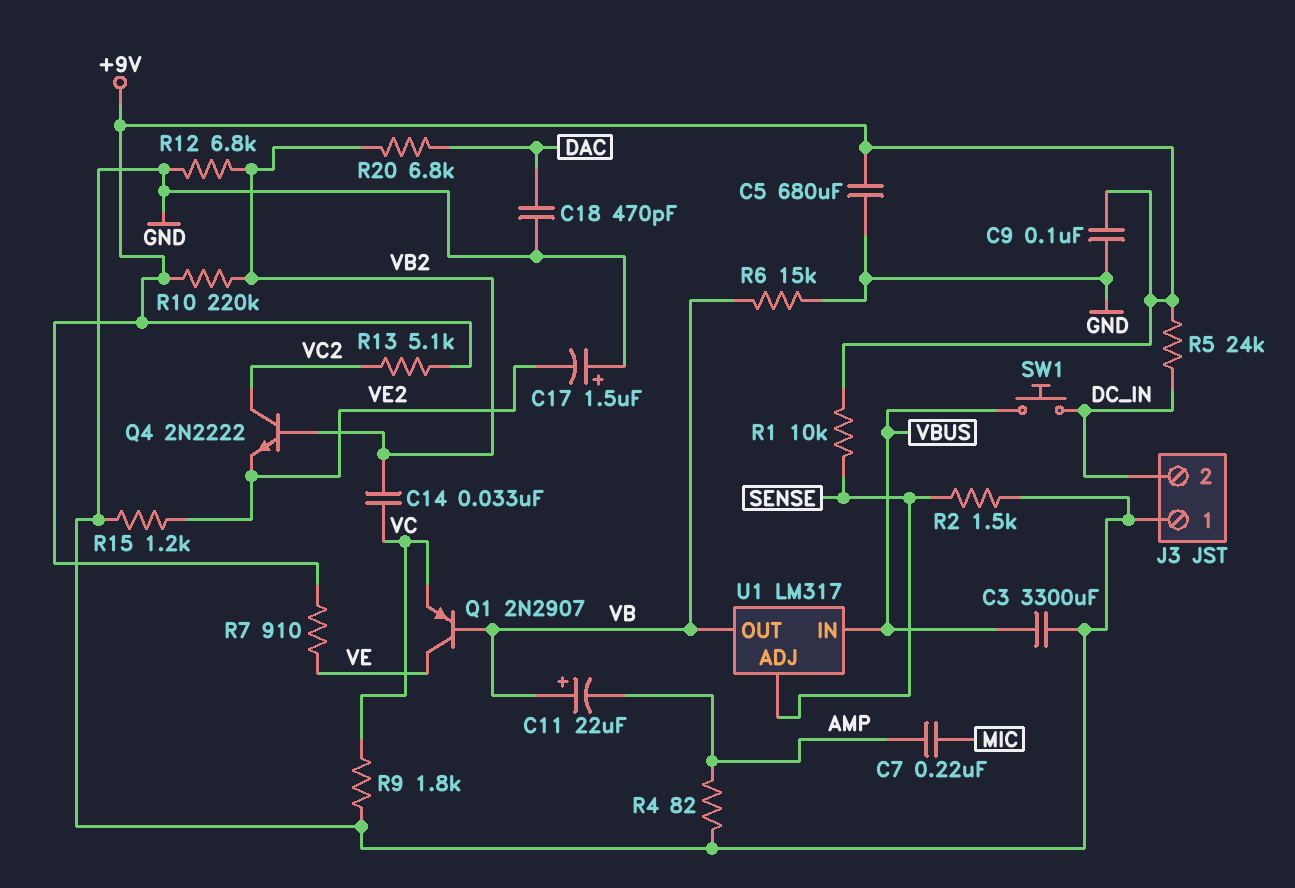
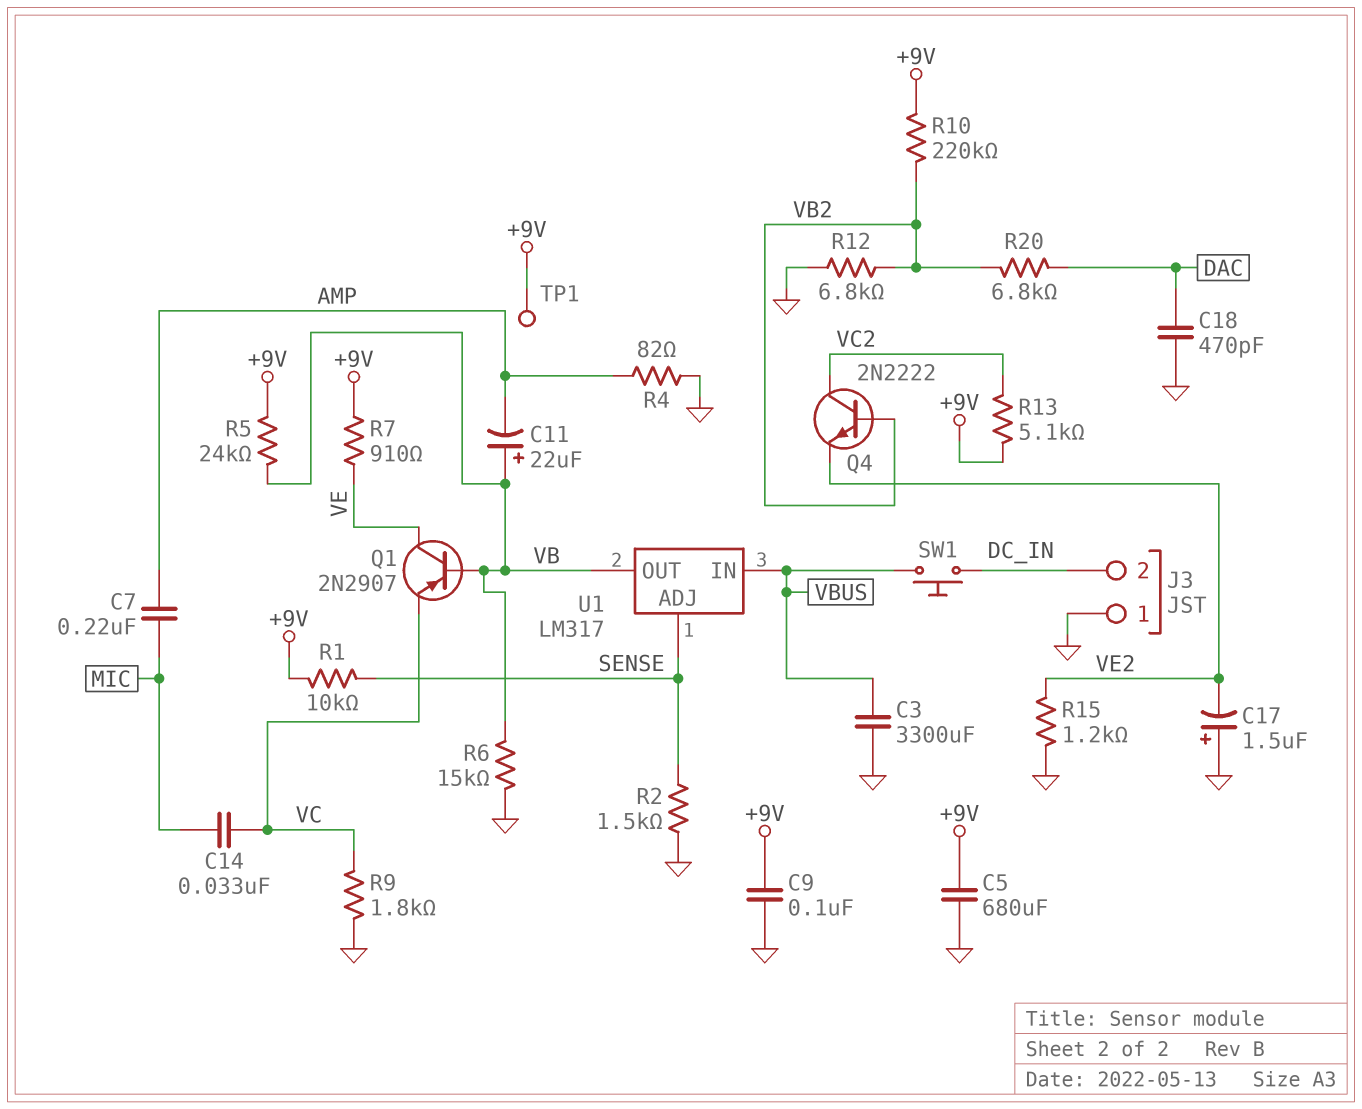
C14: 33nF (VB2, VC) -> 33nF (MIC, VC)
R5: 24k (+9V, DC_IN) -> 24k (+9V, VB)
TP1: none -> test point (+9V)

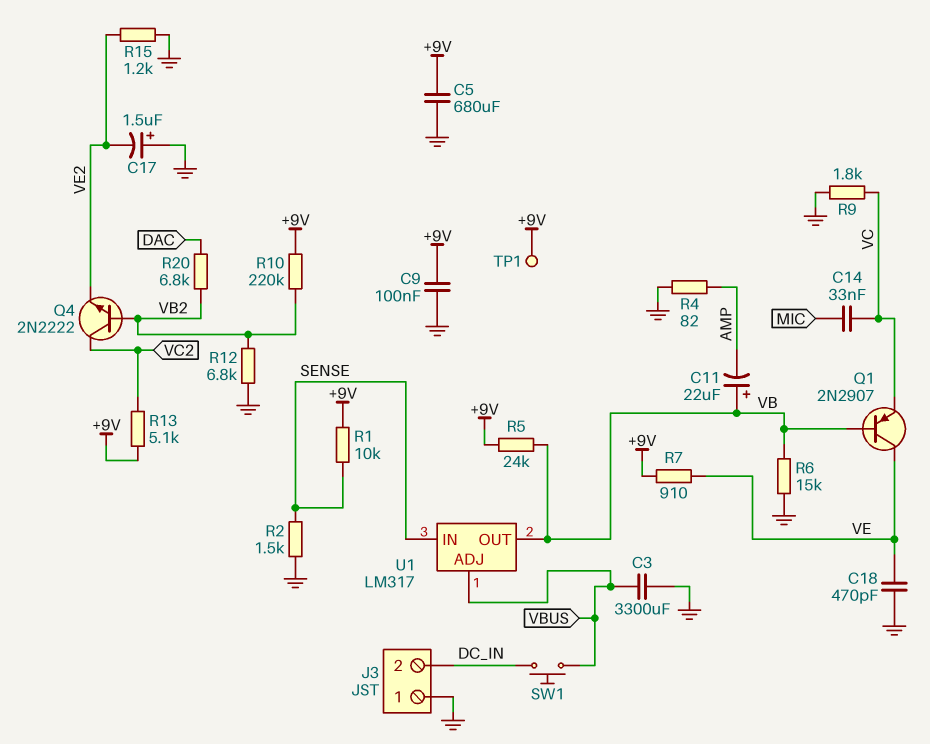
C7: 220nF (AMP, MIC) -> none
C18: 470pF (DAC, GND) -> 470pF (GND, VE)
U1 pin ADJ: SENSE -> VBUS
U1 pin IN: VBUS -> SENSE

